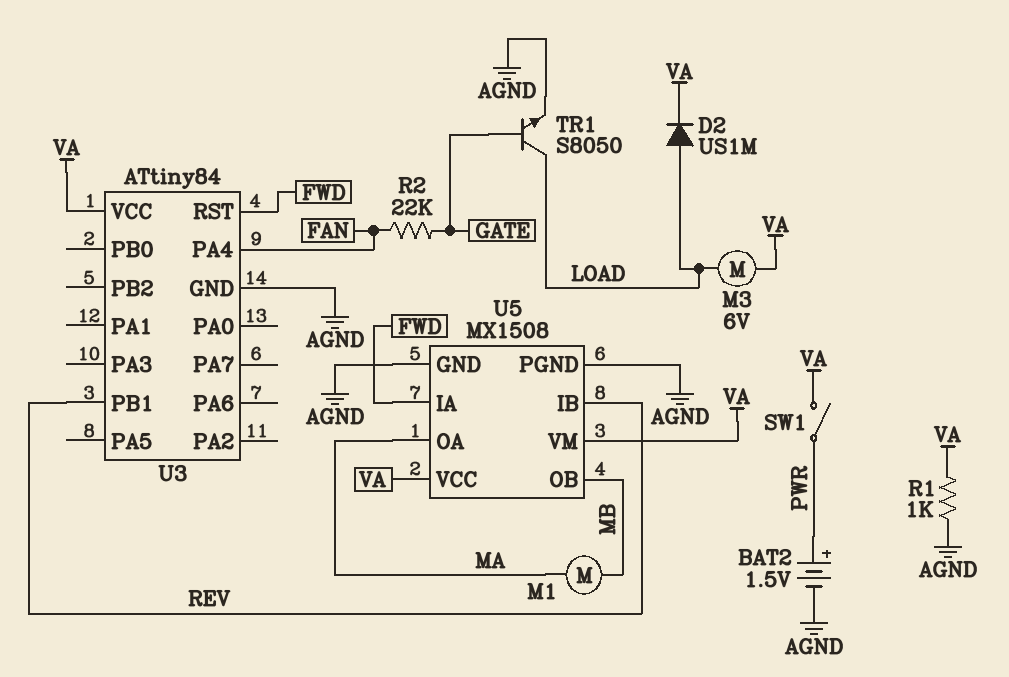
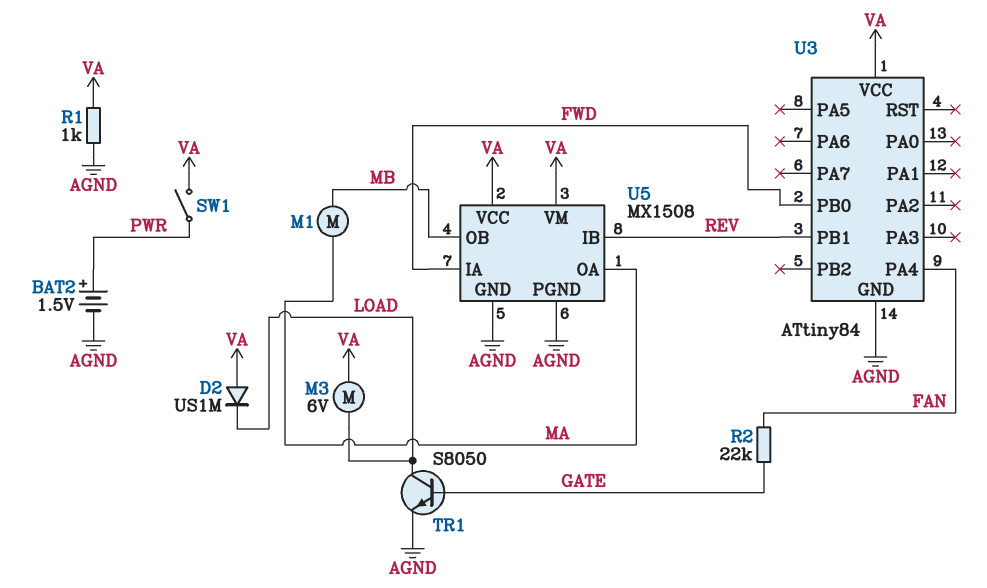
D2: diode US1M (A LOAD, K VA) -> diode US1M (A VA, K LOAD)
U3 pin PB0: none -> FWD
U3 pin RST: FWD -> none

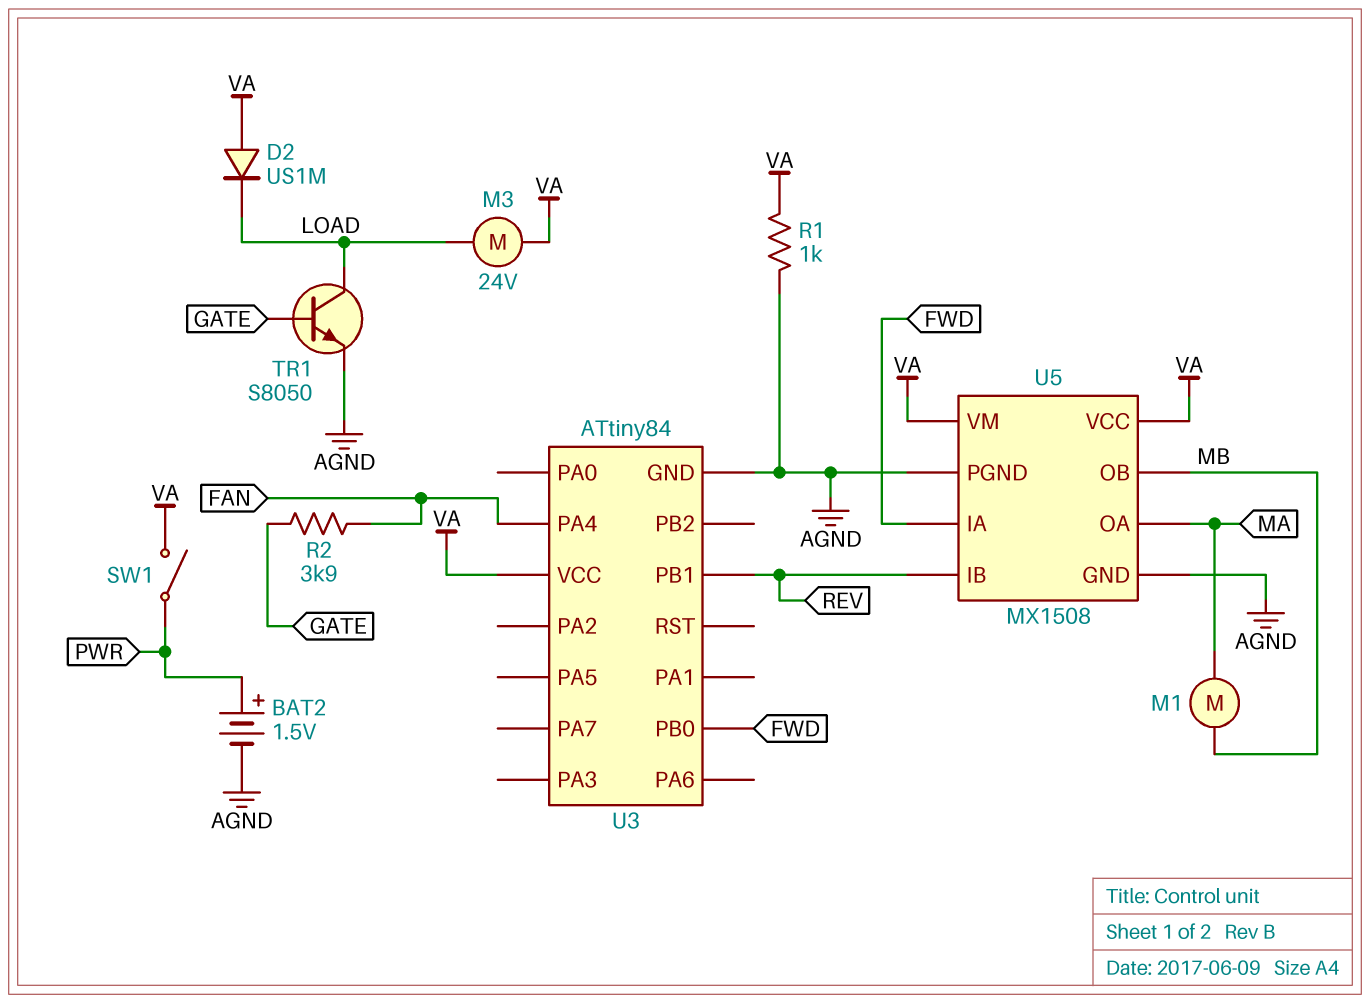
M3: motor 6V (LOAD, VA) -> motor 24V (LOAD, VA)
R2: 22k (FAN, GATE) -> 3.9k (FAN, GATE)

